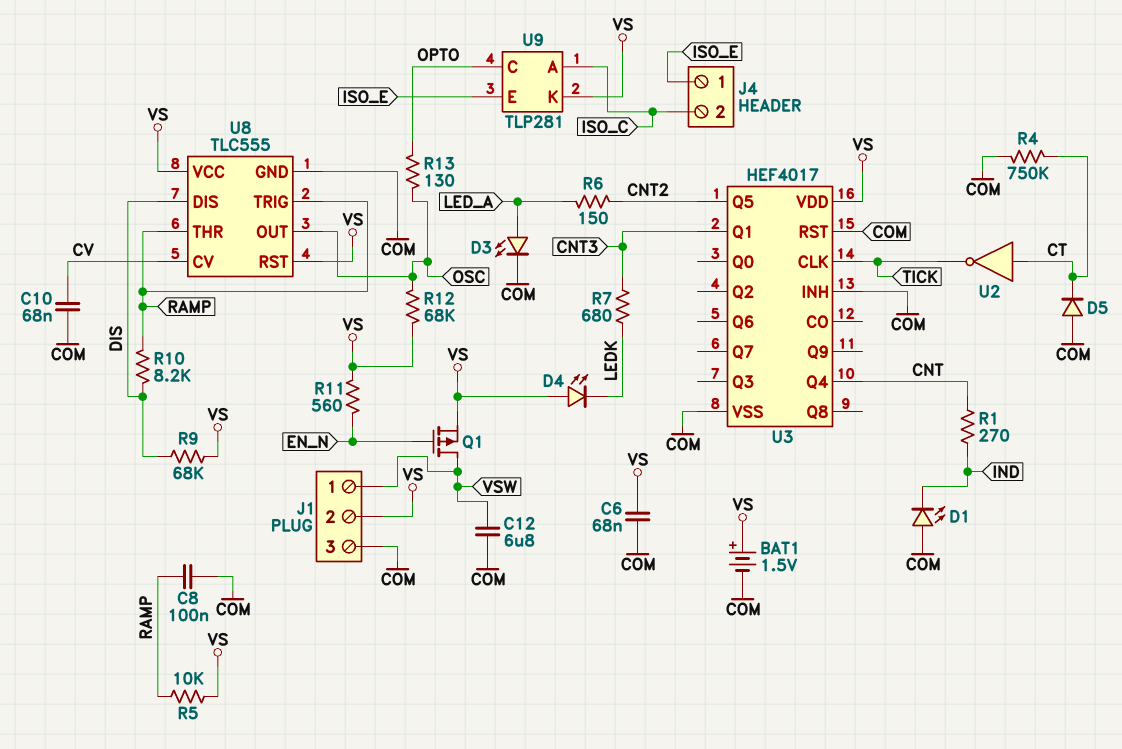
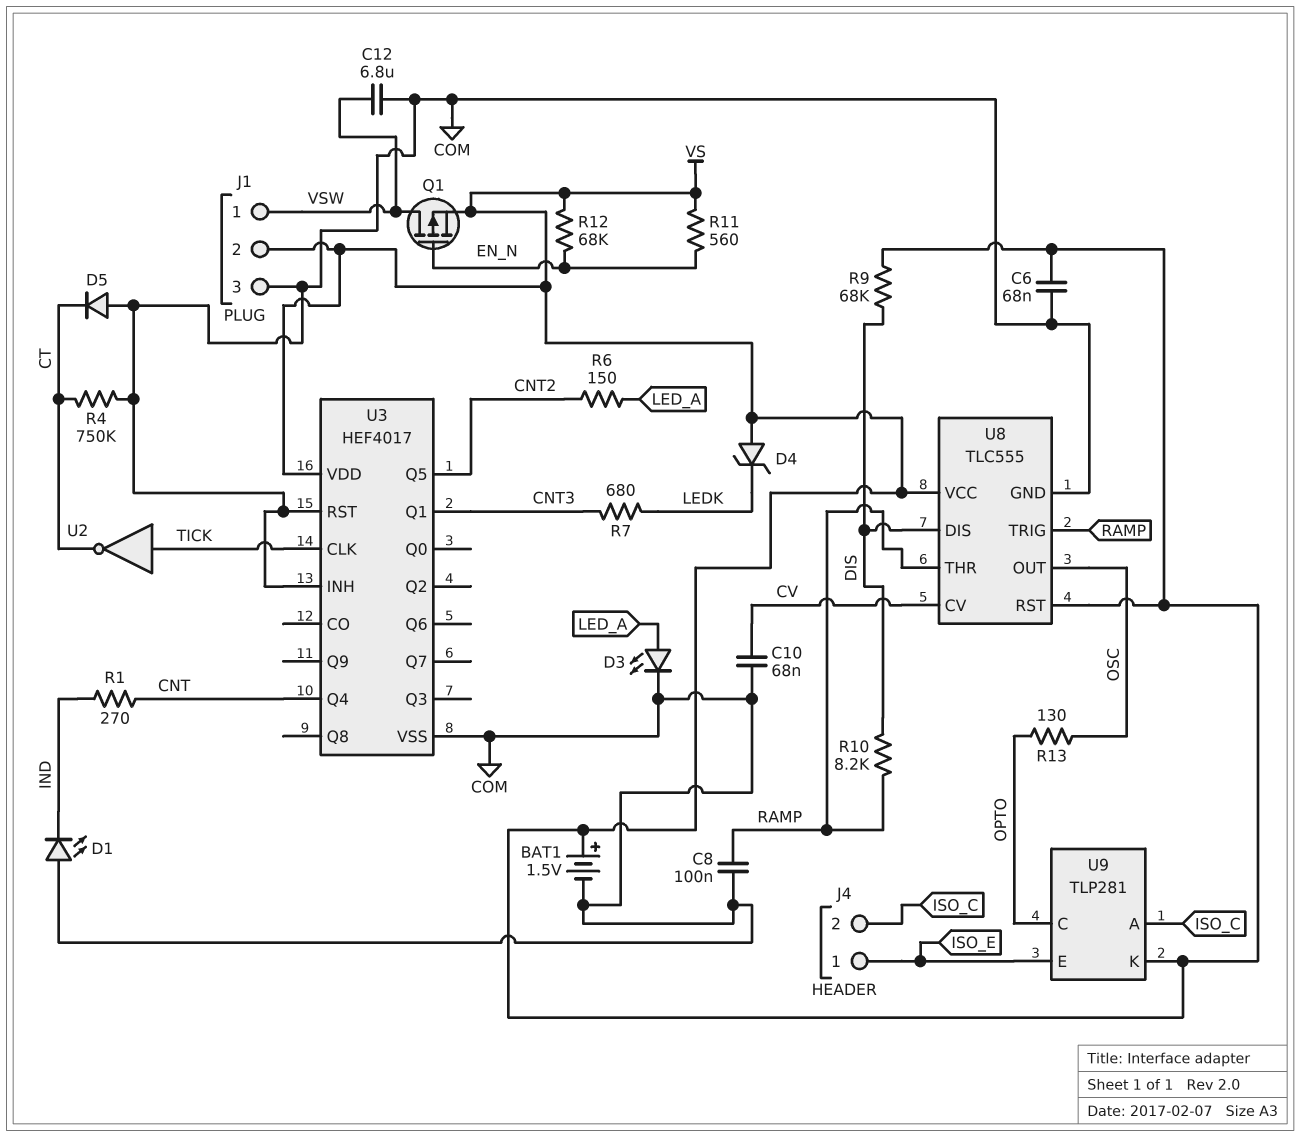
D4: LED (A VS, K LEDK) -> zener (A VS, K LEDK)
R5: 10k (RAMP, VS) -> none
R12: 68k (OSC, VS) -> 68k (EN_N, VS)
U2: NOT (in CT, out TICK) -> NOT (in TICK, out CT)

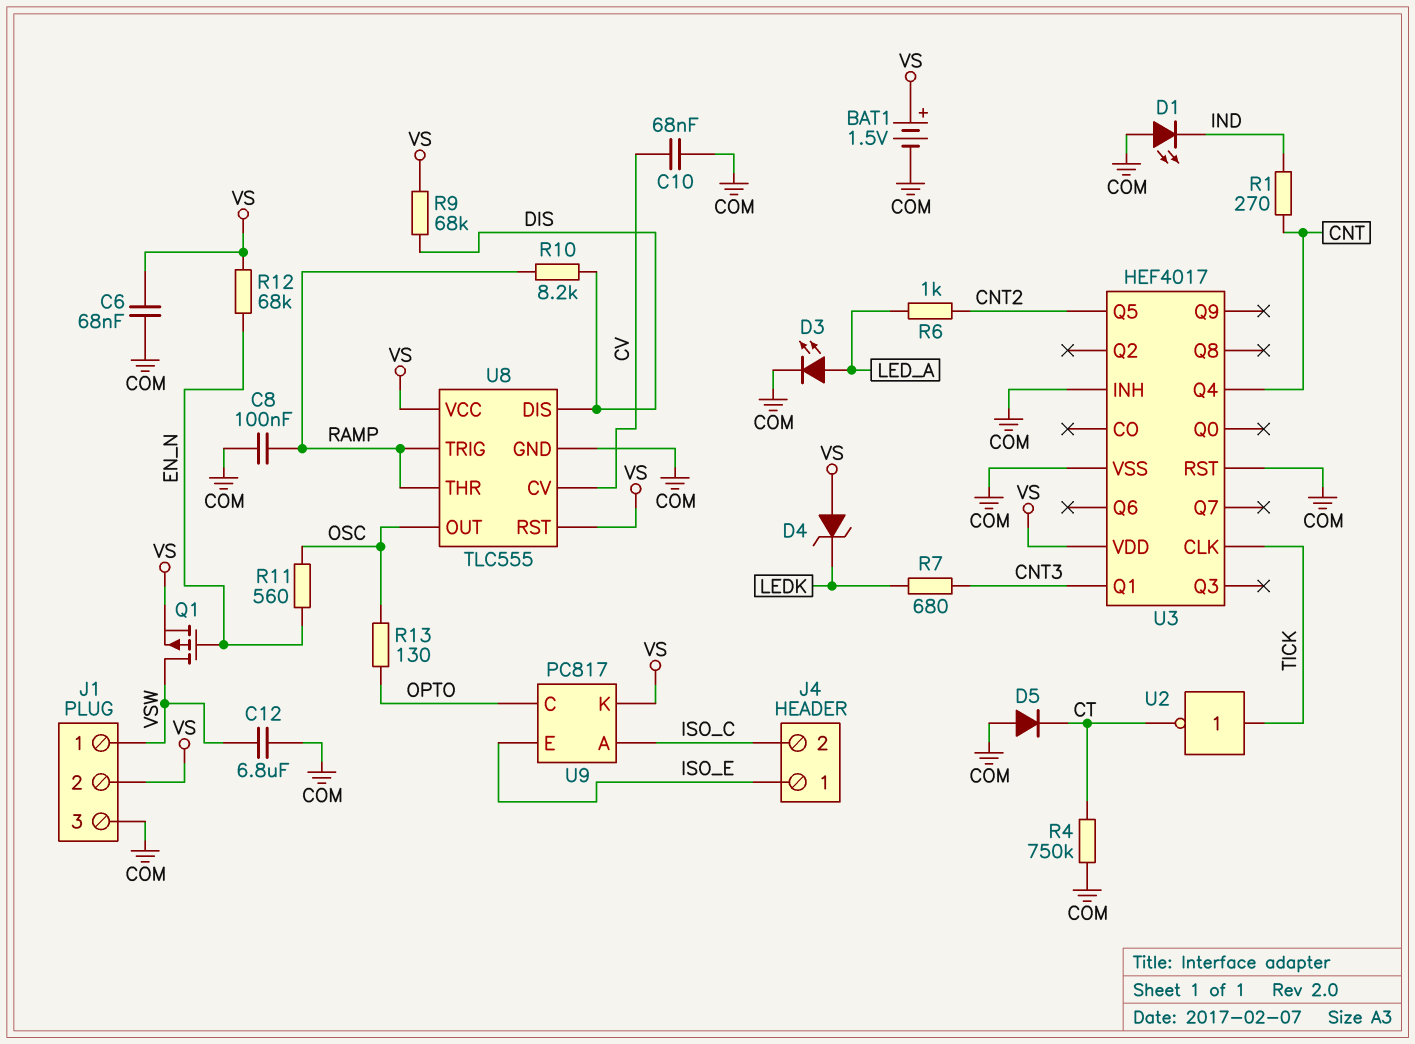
R6: 150 (CNT2, LED_A) -> 1k (CNT2, LED_A)
R11: 560 (EN_N, VS) -> 560 (EN_N, OSC)
U9: TLP281 -> PC817

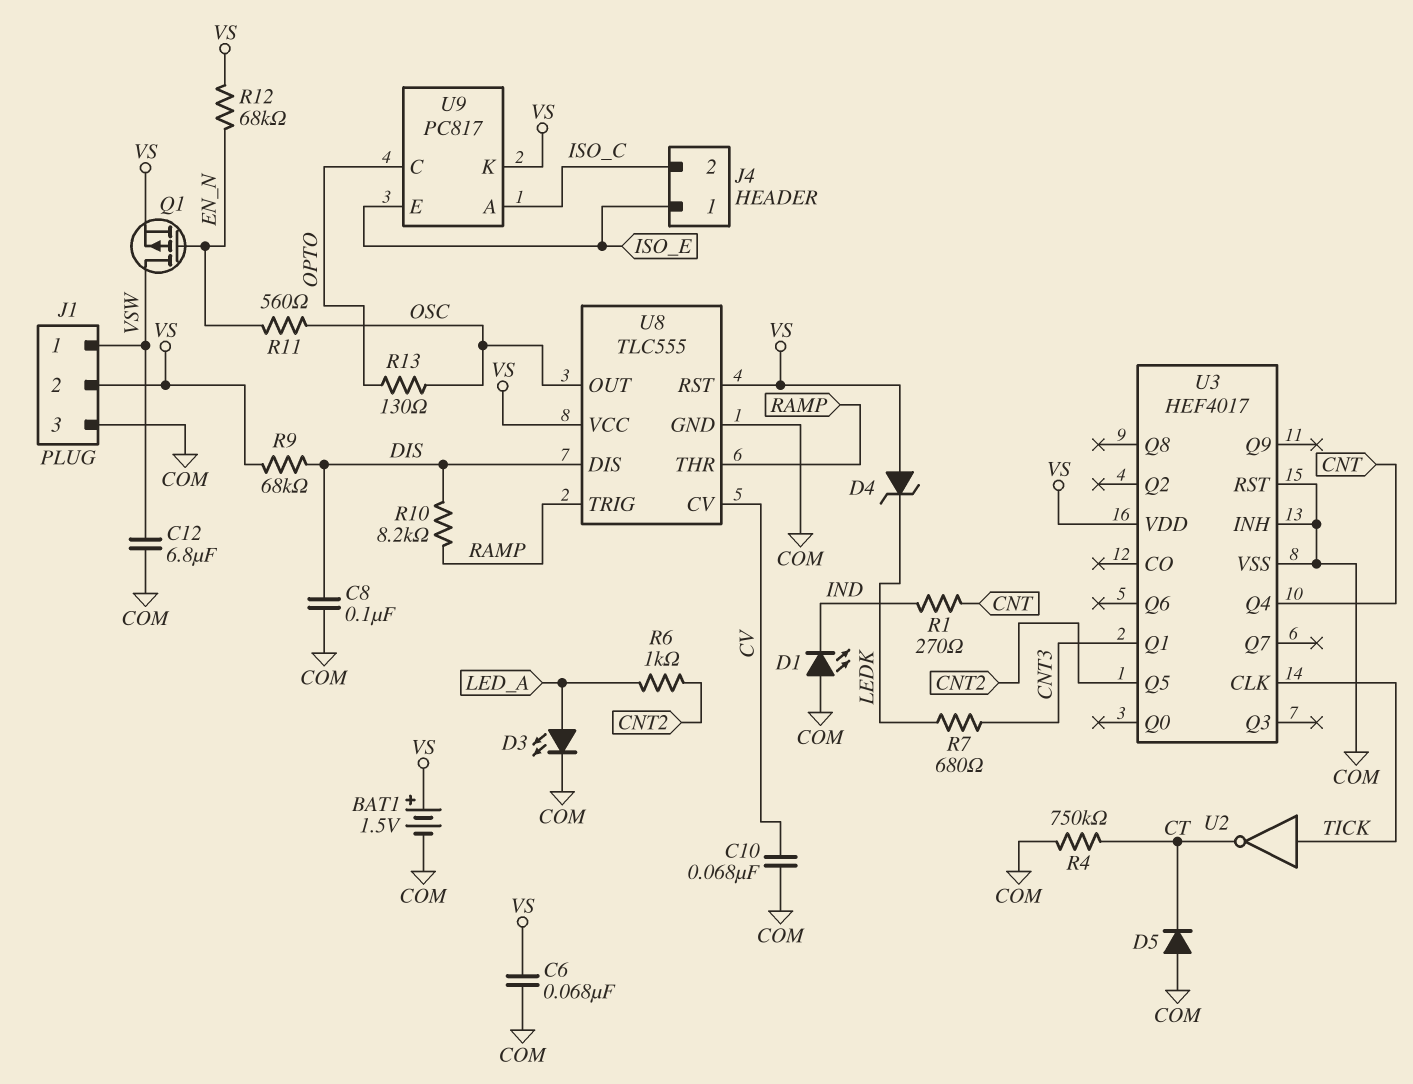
C8: 100nF (COM, RAMP) -> 100nF (COM, DIS)

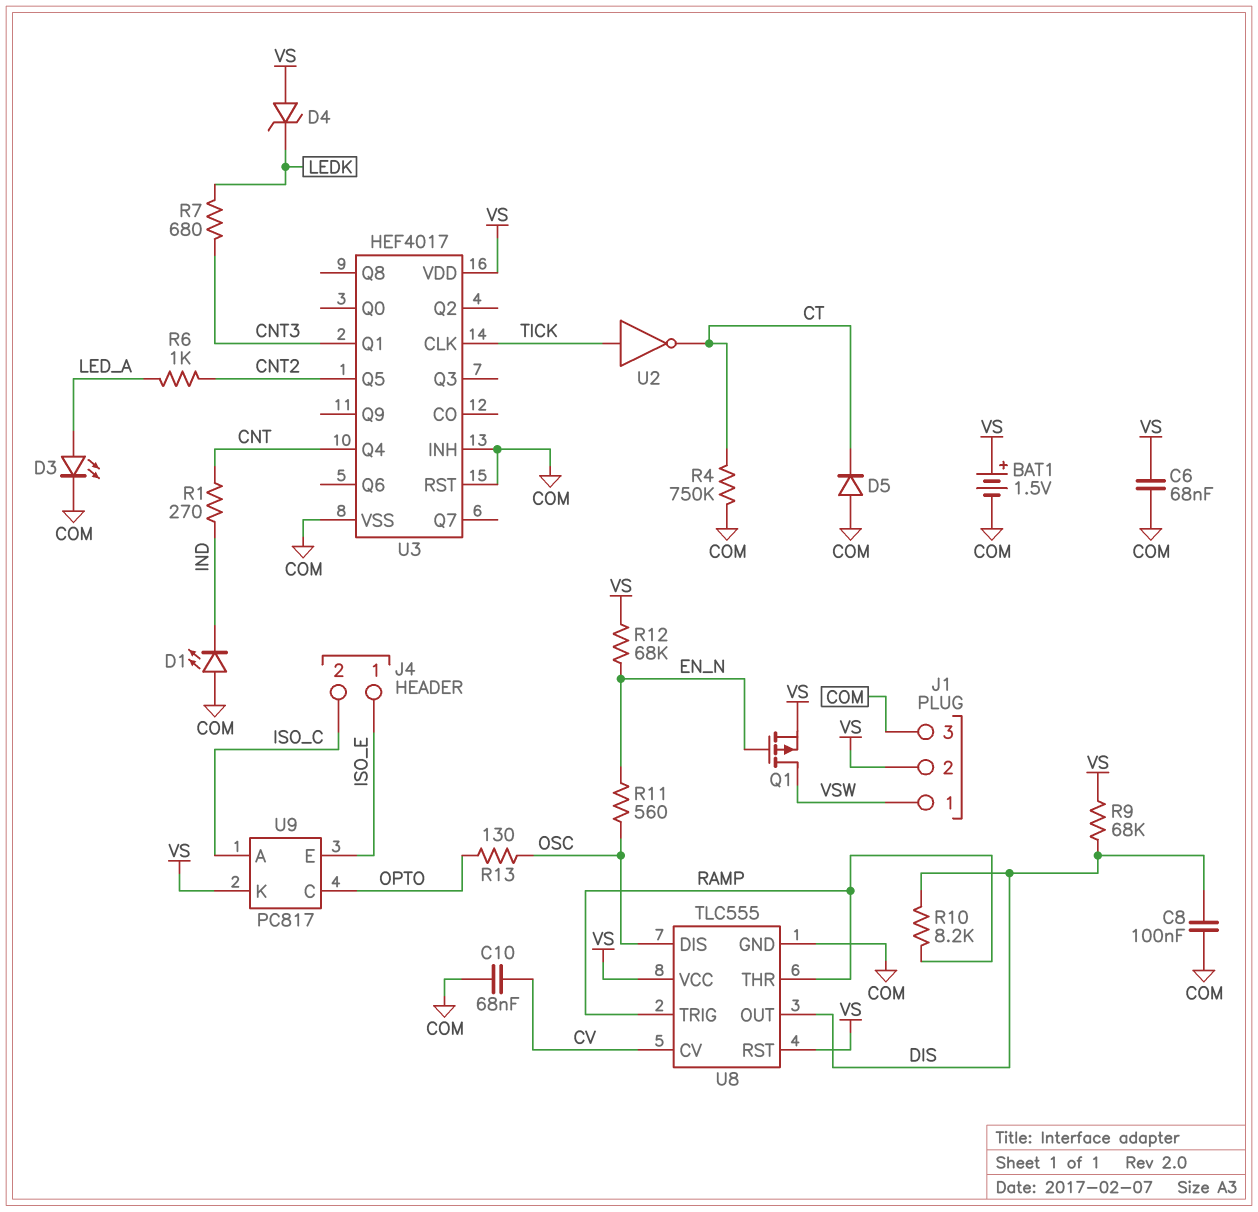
C12: 6.8uF (COM, VSW) -> none
U8 pin DIS: DIS -> OSC
U8 pin OUT: OSC -> DIS

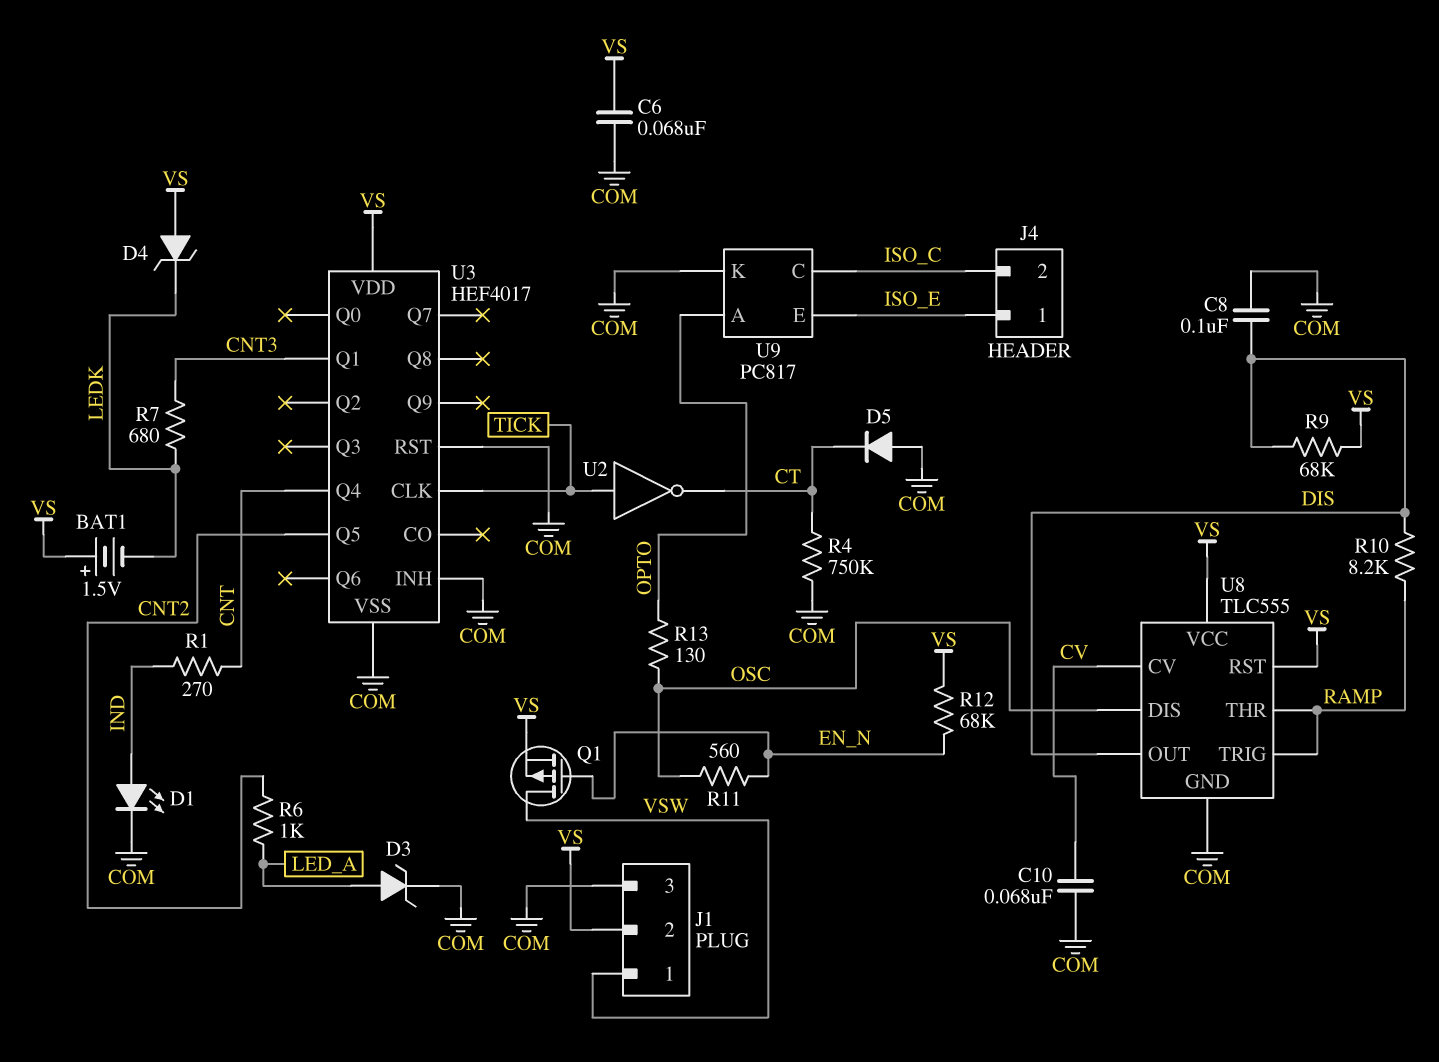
BAT1: 1.5V (plus VS, minus COM) -> 1.5V (plus VS, minus LEDK)
D1: LED (A COM, K IND) -> LED (A IND, K COM)
D3: LED (A LED_A, K COM) -> zener (A LED_A, K COM)
U9 pin A: ISO_C -> OPTO
U9 pin C: OPTO -> ISO_C
U9 pin K: VS -> COM

